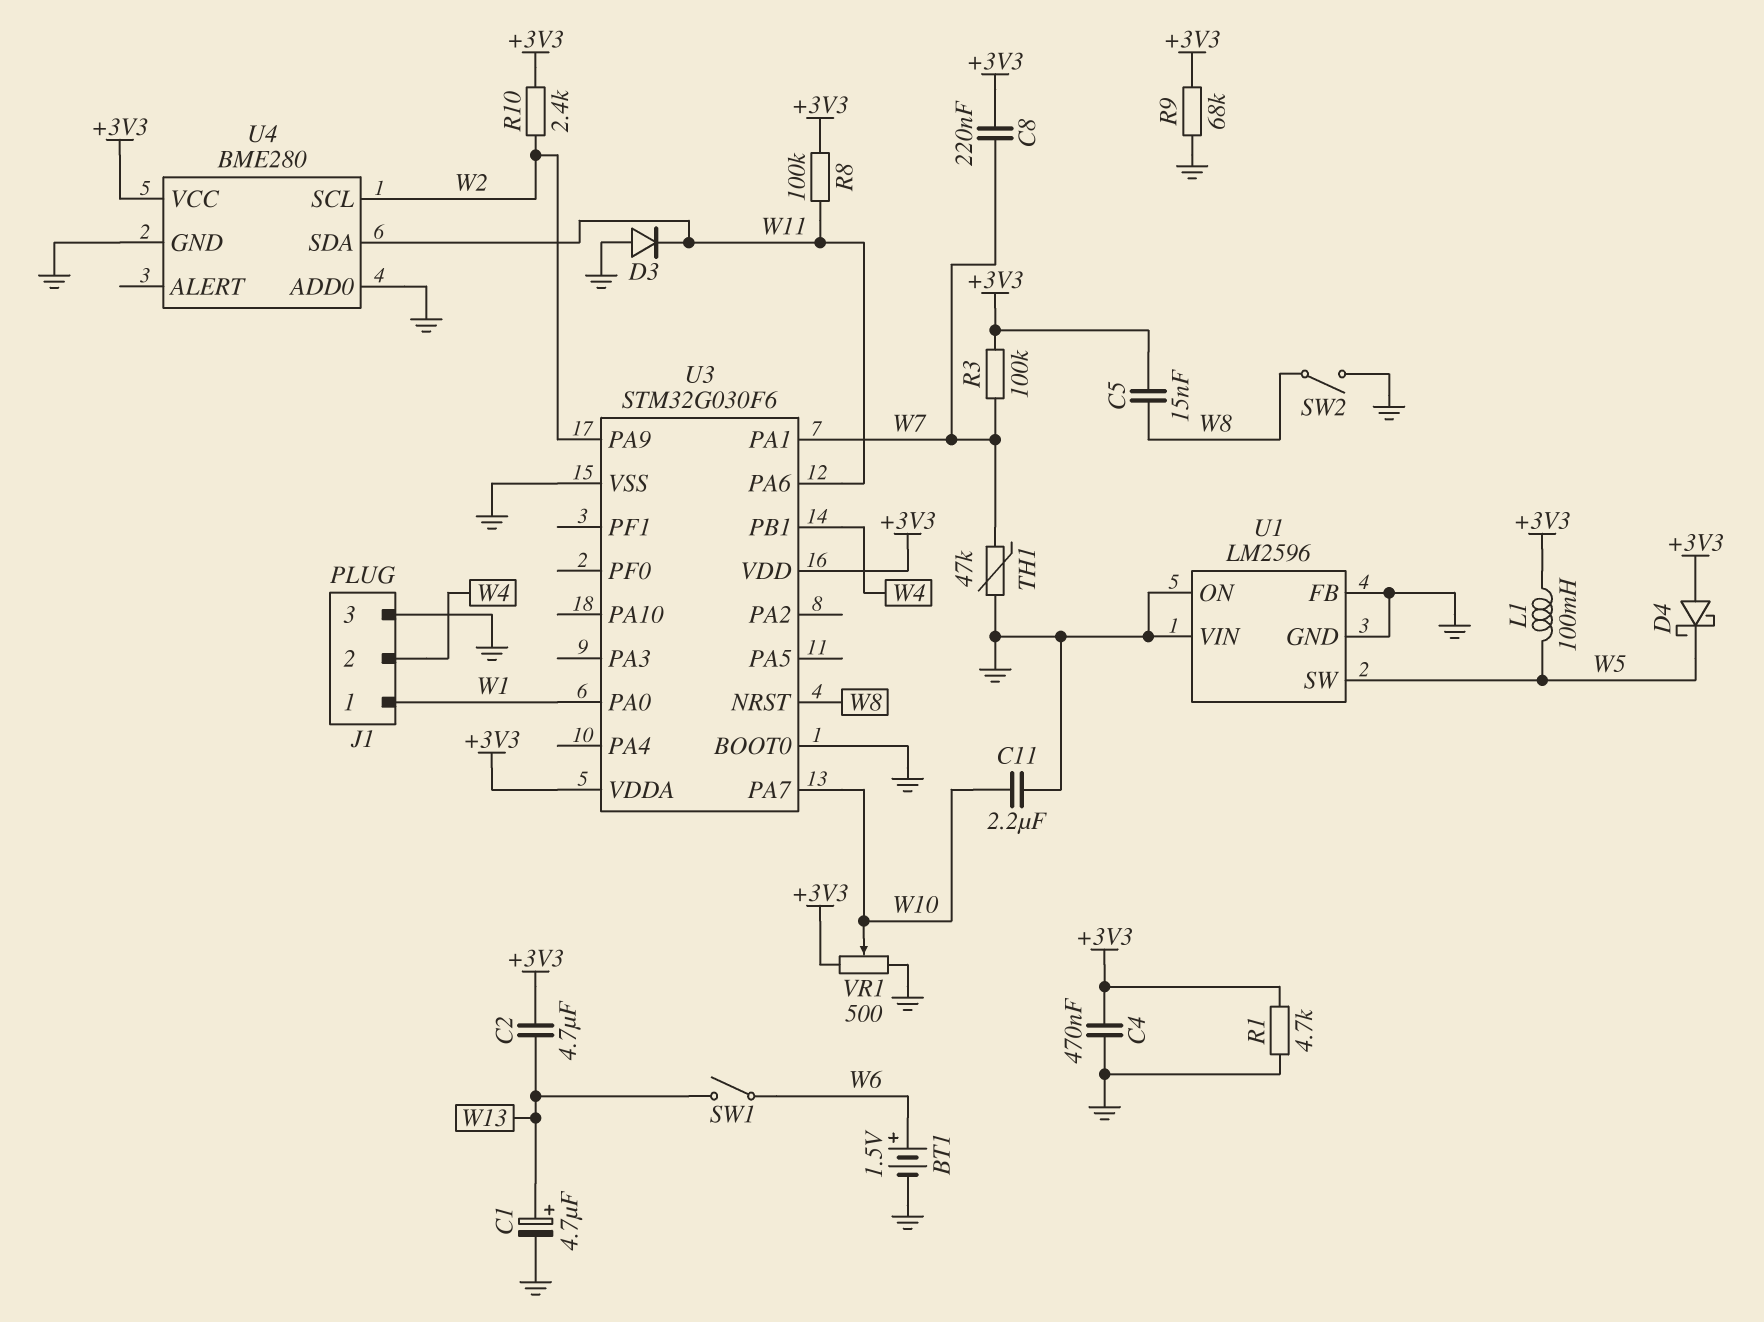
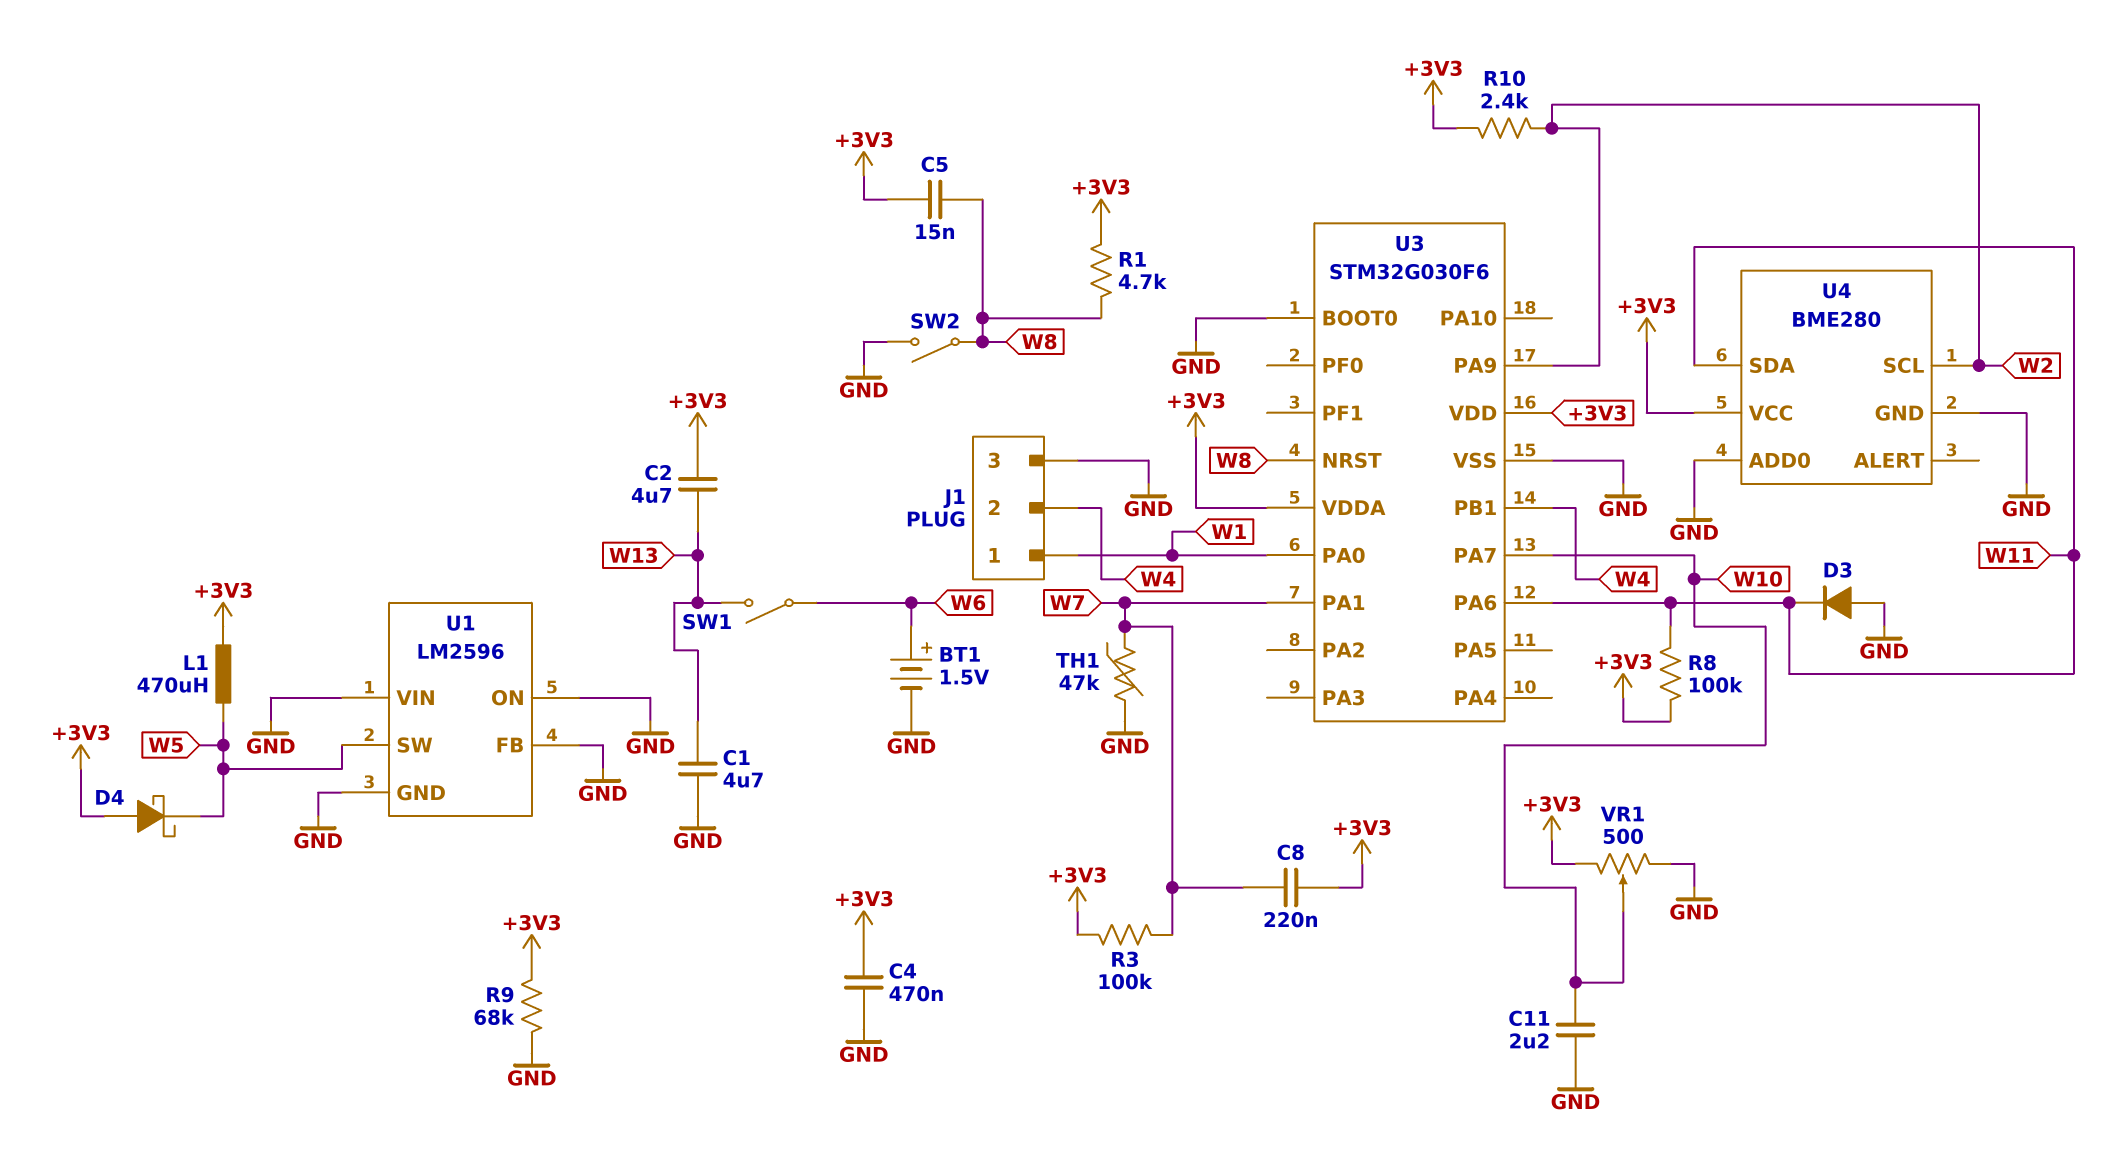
C1: 4.7uF (plus W13, minus GND) -> 4.7uF (GND, W13)
L1: 100mH (+3V3, W5) -> 470uH (+3V3, W5)
R1: 4.7k (+3V3, GND) -> 4.7k (+3V3, W8)

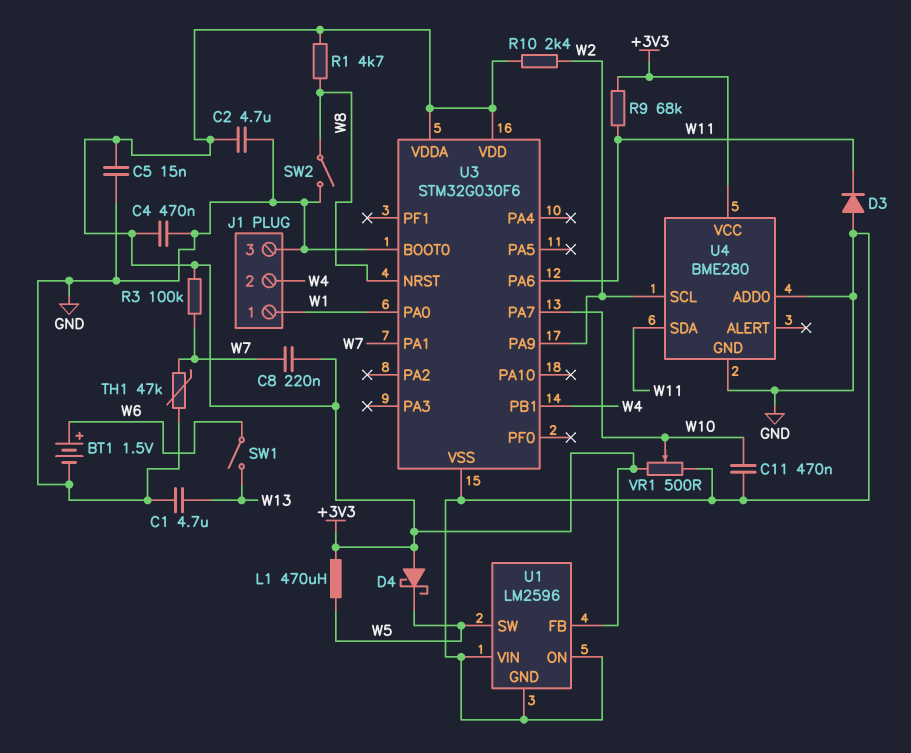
C2: 4.7uF (+3V3, W13) -> 4.7uF (+3V3, GND)
C5: 15nF (+3V3, W8) -> 15nF (+3V3, GND)
C11: 2.2uF (GND, W10) -> 470nF (GND, W10)
R8: 100k (+3V3, W11) -> none
R9: 68k (+3V3, GND) -> 68k (+3V3, W11)
U1 pin FB: GND -> +3V3

